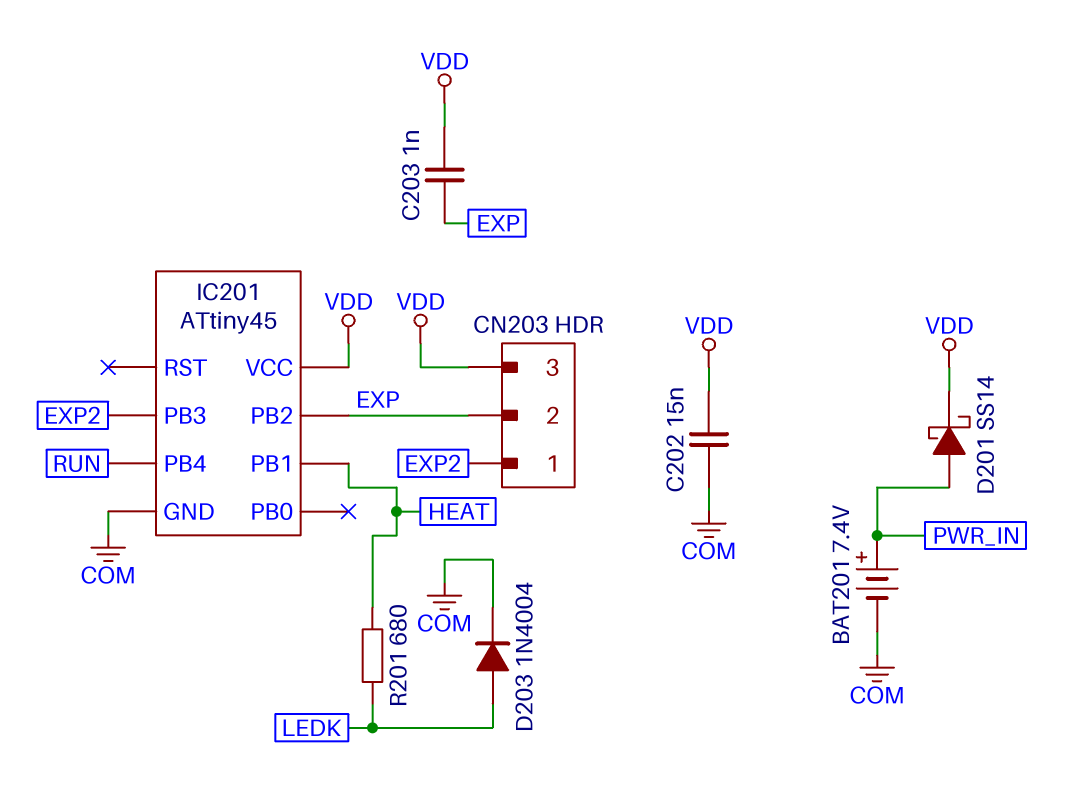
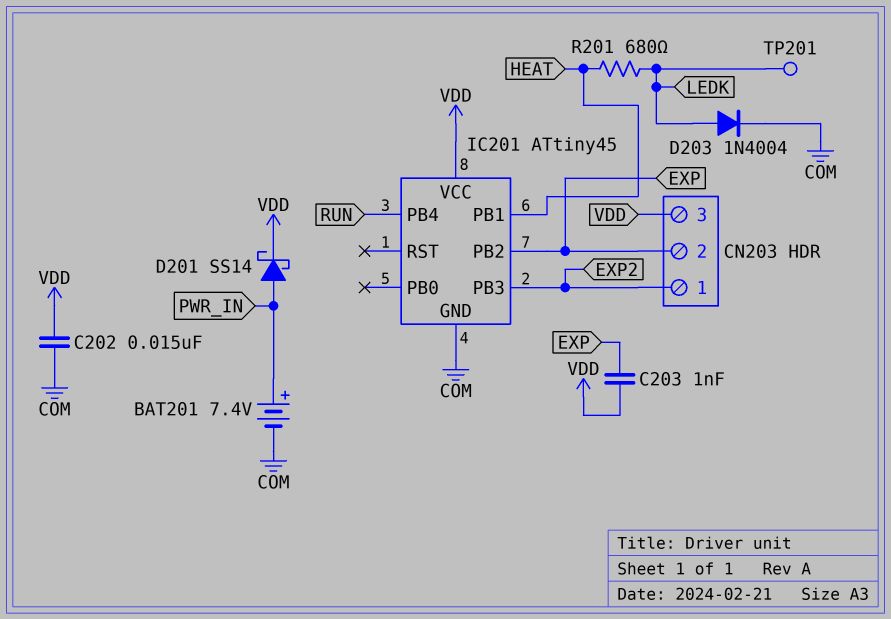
TP201: none -> test point (LEDK)

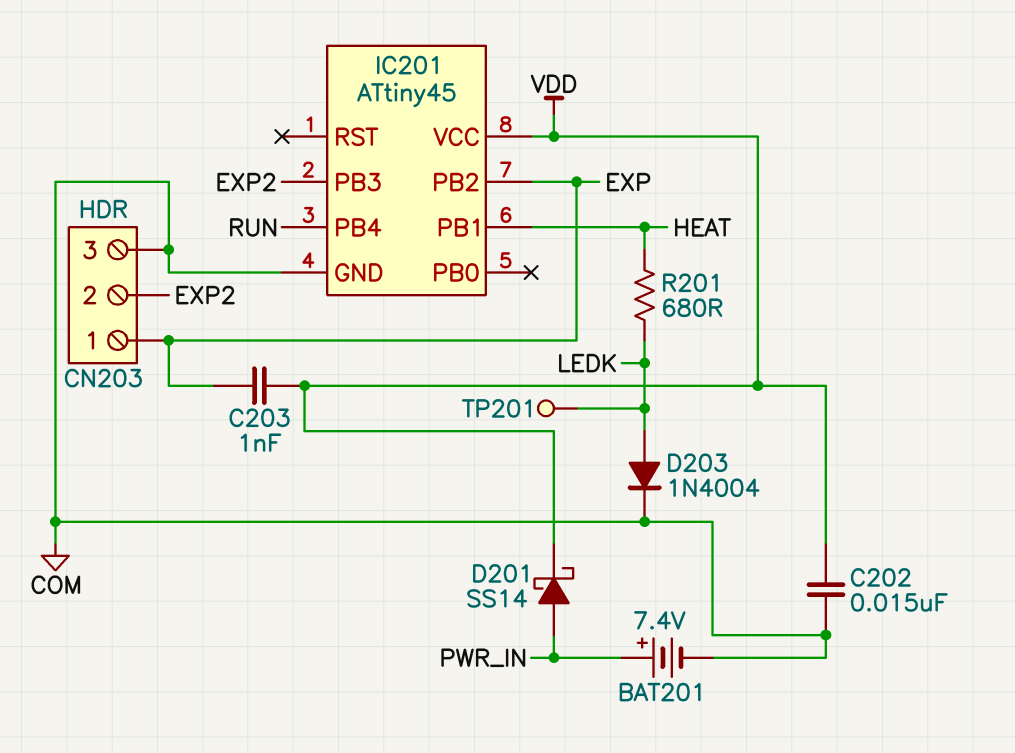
CN203 pin 1: EXP2 -> EXP
CN203 pin 2: EXP -> EXP2
CN203 pin 3: VDD -> COM

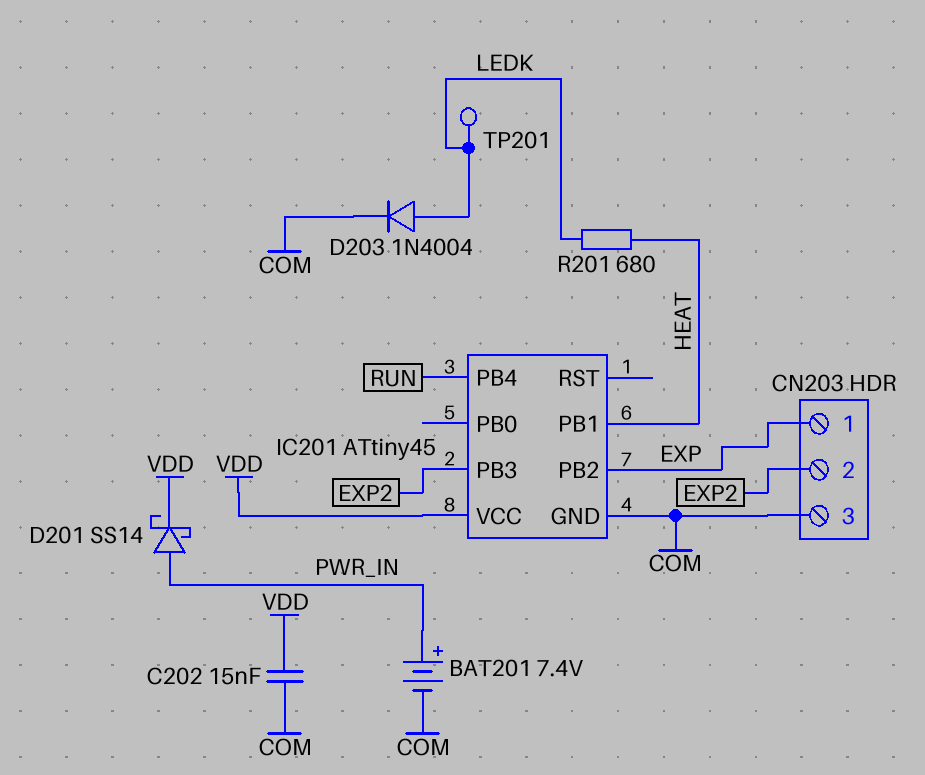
C203: 1nF (EXP, VDD) -> none

